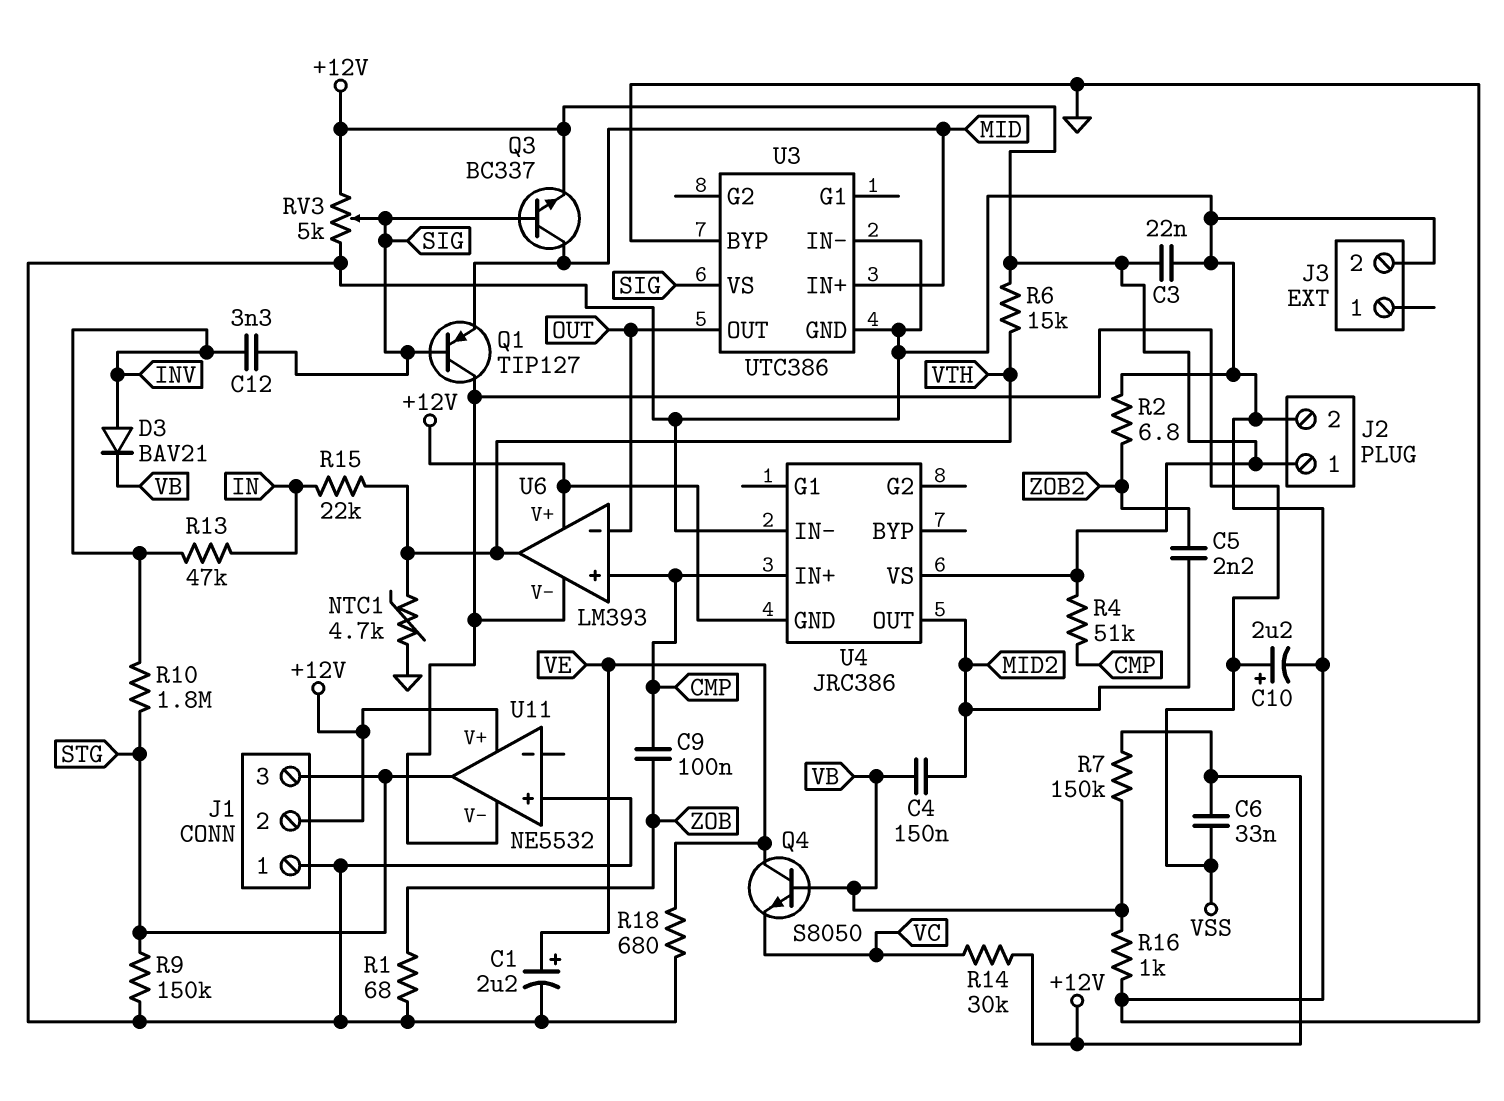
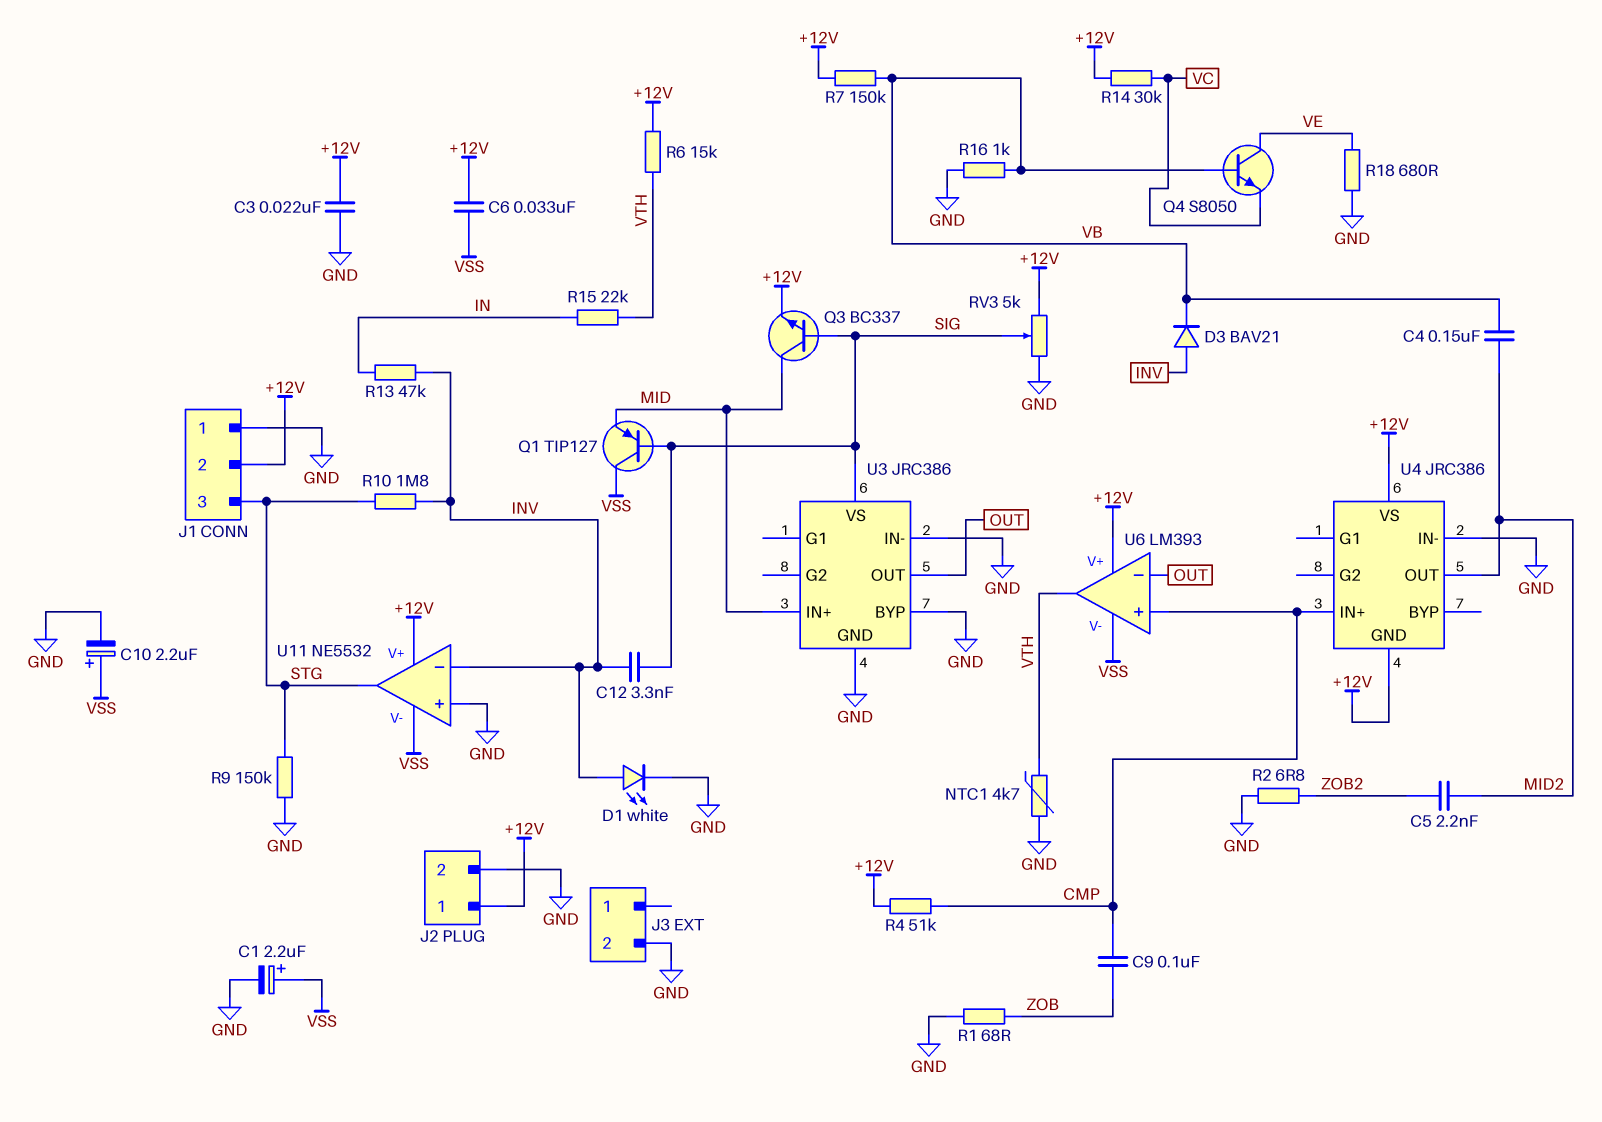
C1: 2.2uF (plus VE, minus GND) -> 2.2uF (plus VSS, minus GND)
D1: none -> LED white (A INV, K GND)
U3: UTC386 -> JRC386
U11 pin in-: none -> INV

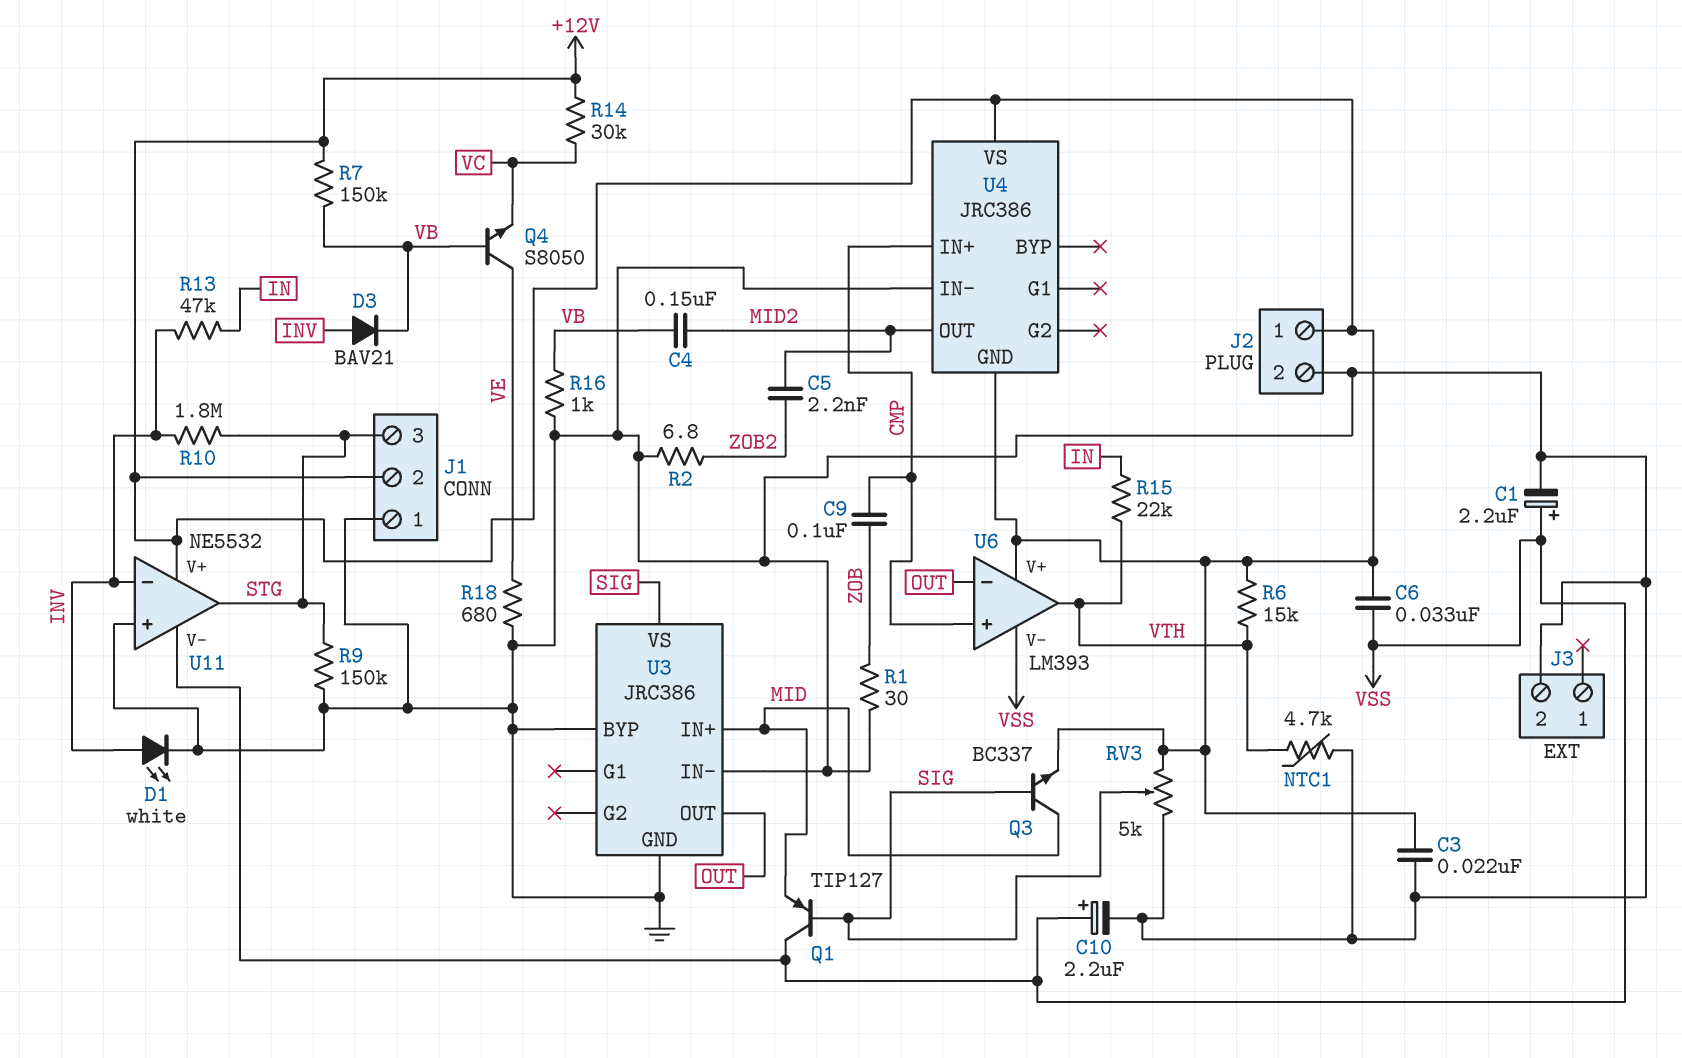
C12: 3.3nF (INV, SIG) -> none
R1: 68 (GND, ZOB) -> 30 (GND, ZOB)
R4: 51k (+12V, CMP) -> none

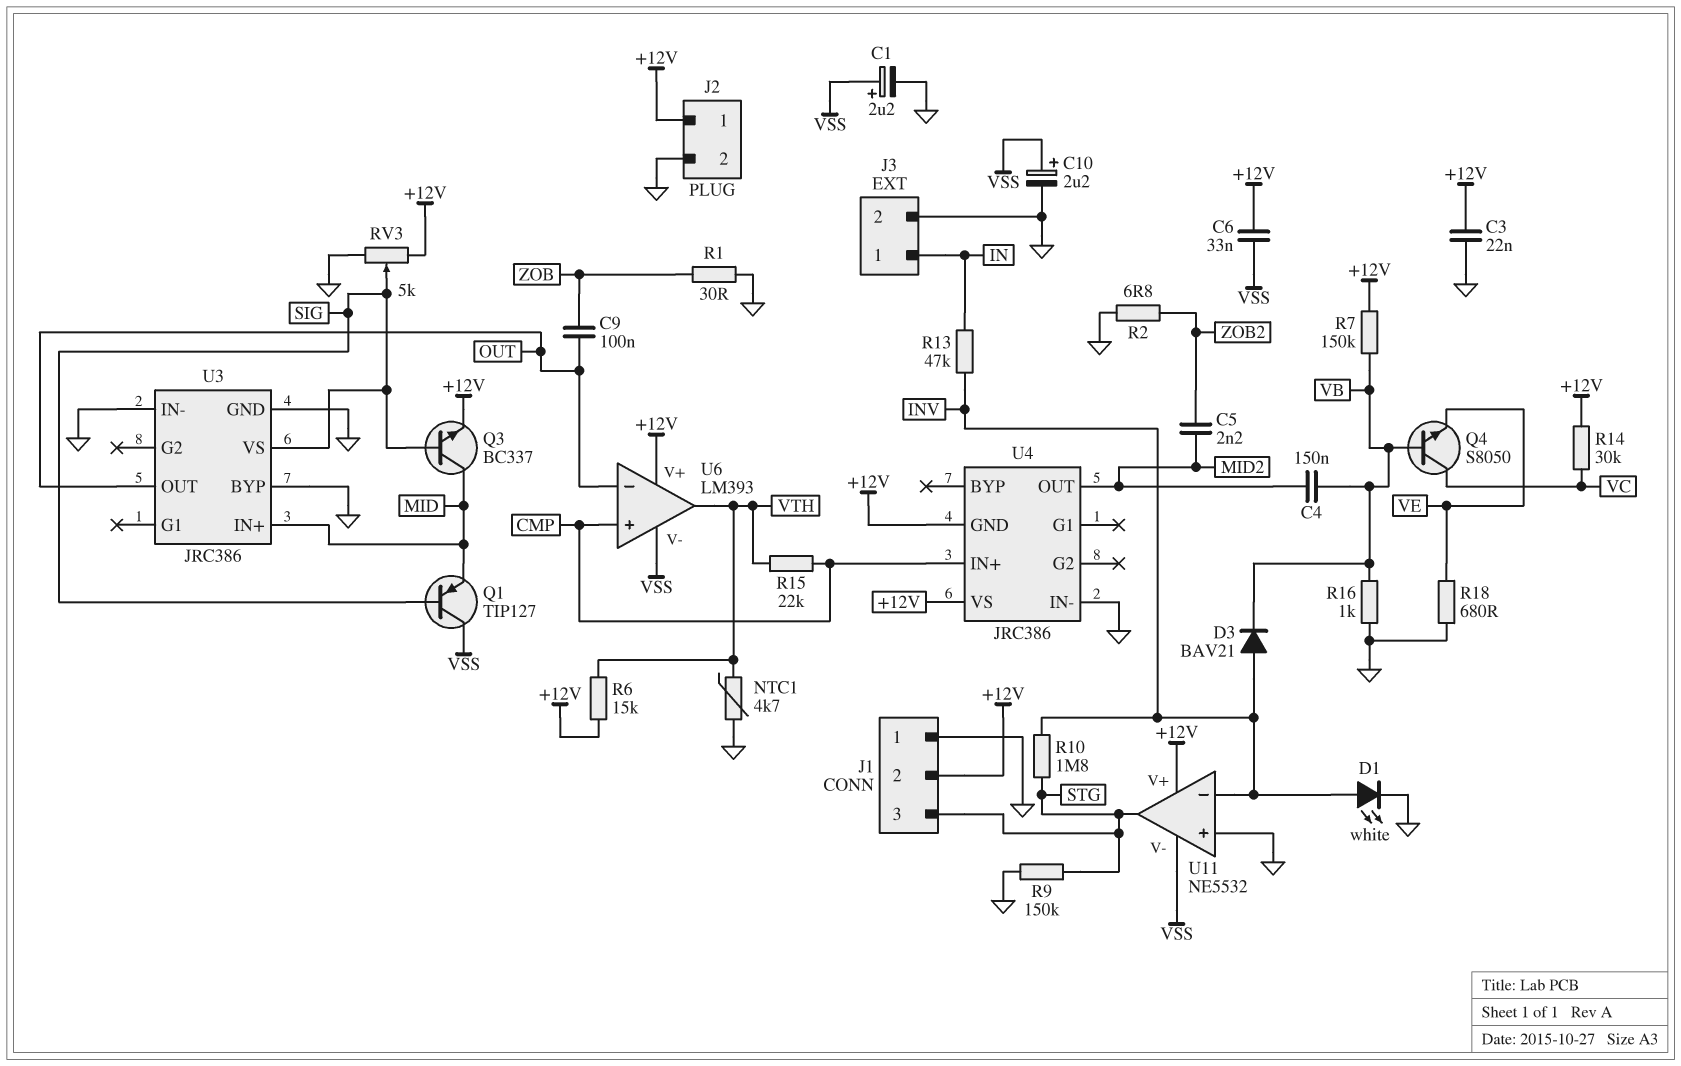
C9: 100nF (CMP, ZOB) -> 100nF (OUT, ZOB)
J3 pin 1: none -> IN
Q4: NPN S8050 (B VB, C VE, E VC) -> NPN S8050 (B VB, C VC, E VE)
R15: 22k (IN, VTH) -> 22k (CMP, VTH)

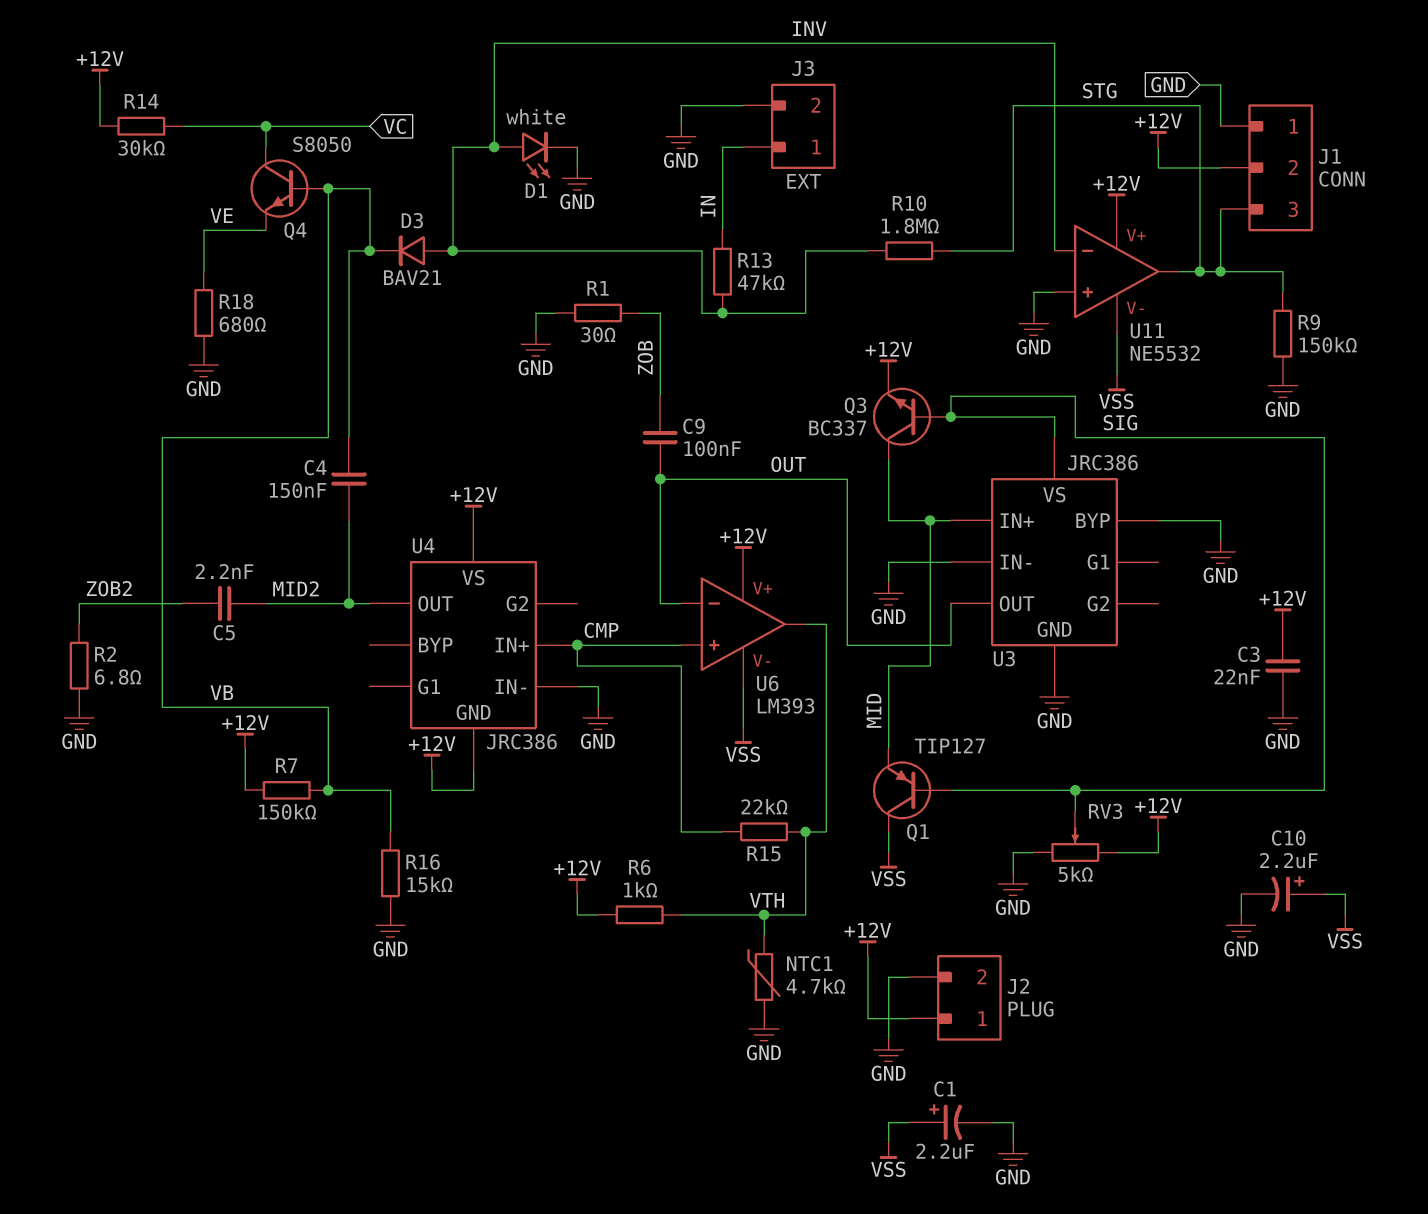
C6: 33nF (+12V, VSS) -> none
R6: 15k (+12V, VTH) -> 1k (+12V, VTH)
R16: 1k (GND, VB) -> 15k (GND, VB)

